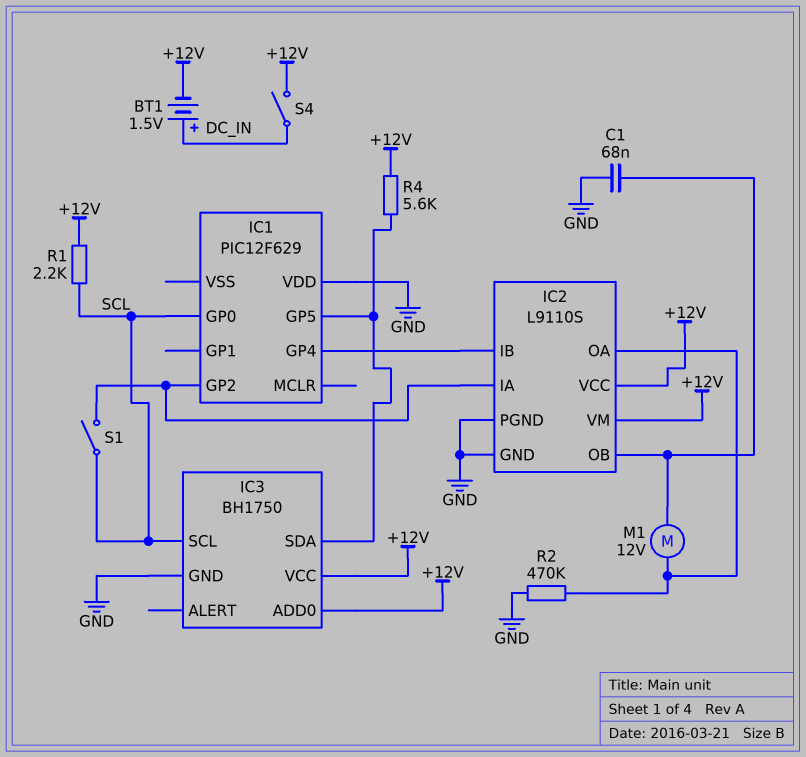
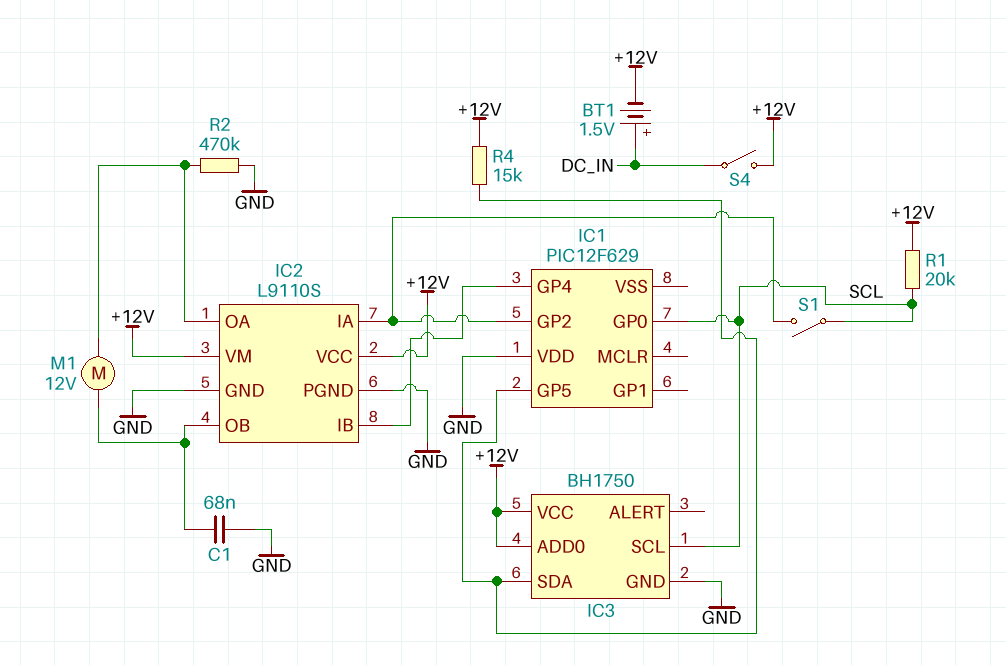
R1: 2.2k (+12V, SCL) -> 20k (+12V, SCL)
R4: 5.6k (+12V, IC1/GP5) -> 15k (+12V, IC1/GP5)

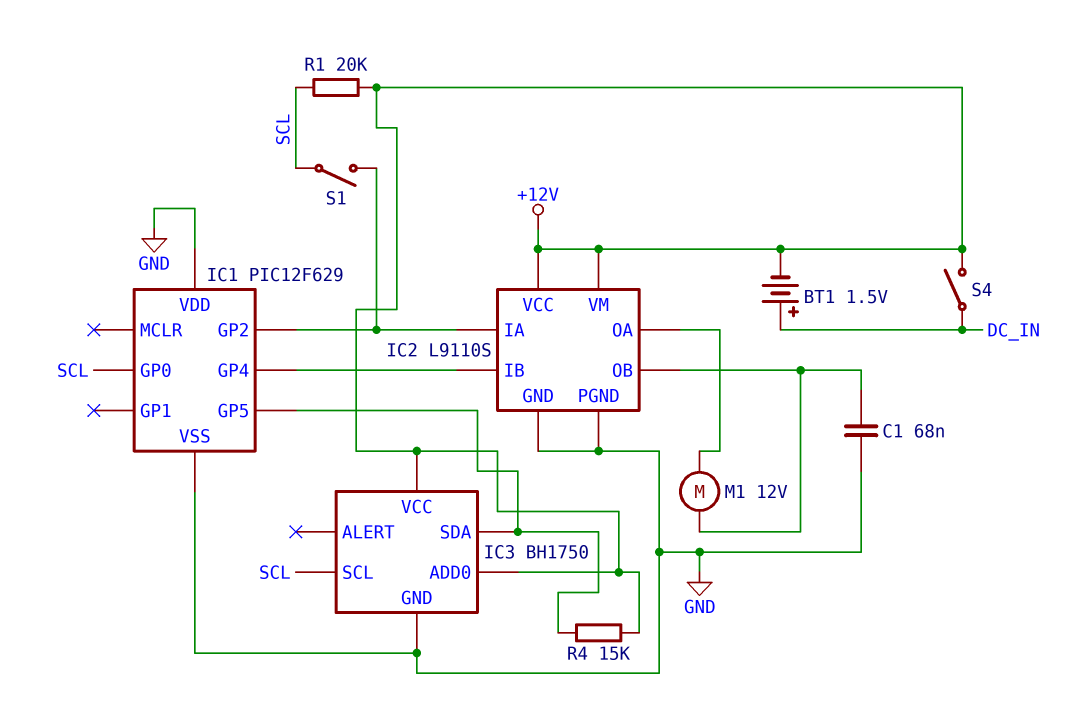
IC1 pin VSS: none -> GND
R2: 470k (GND, IC2/OA) -> none

